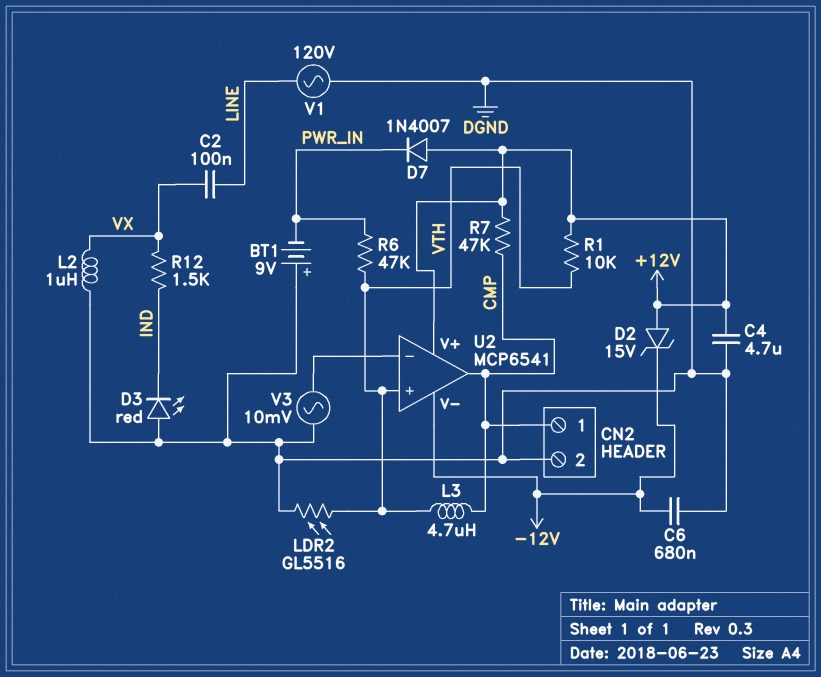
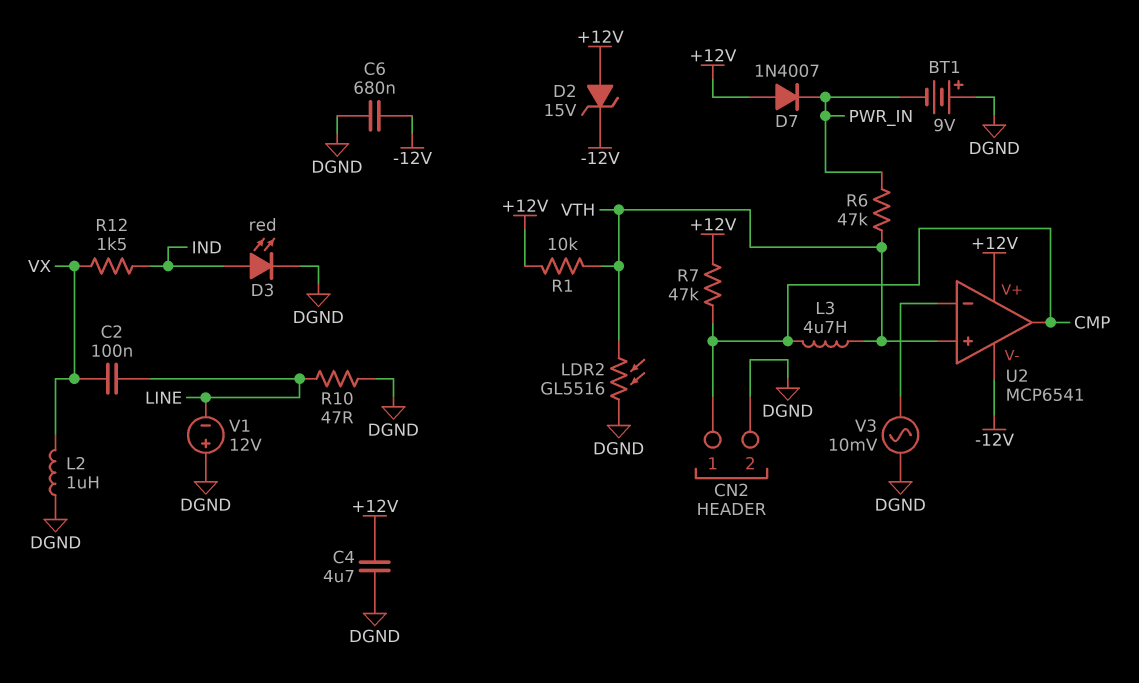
D3: LED red (A DGND, K IND) -> LED red (A IND, K DGND)
R10: none -> 47 (DGND, LINE)
V1: AC 120V (DGND, LINE) -> 12V (plus DGND, minus LINE)

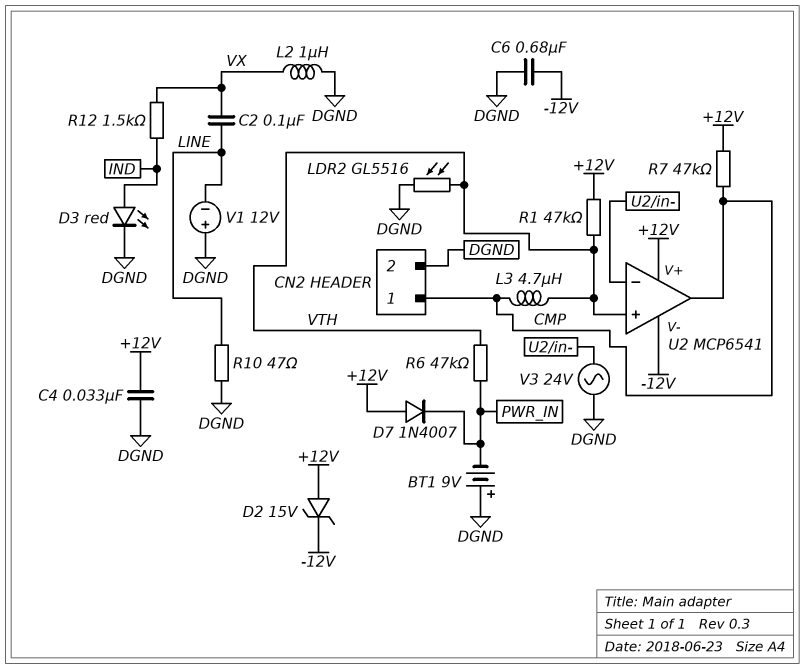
C4: 4.7uF (+12V, DGND) -> 33nF (+12V, DGND)
R1: 10k (+12V, VTH) -> 47k (+12V, VTH)
V3: AC 10mV (DGND, U2/in-) -> AC 24V (DGND, U2/in-)

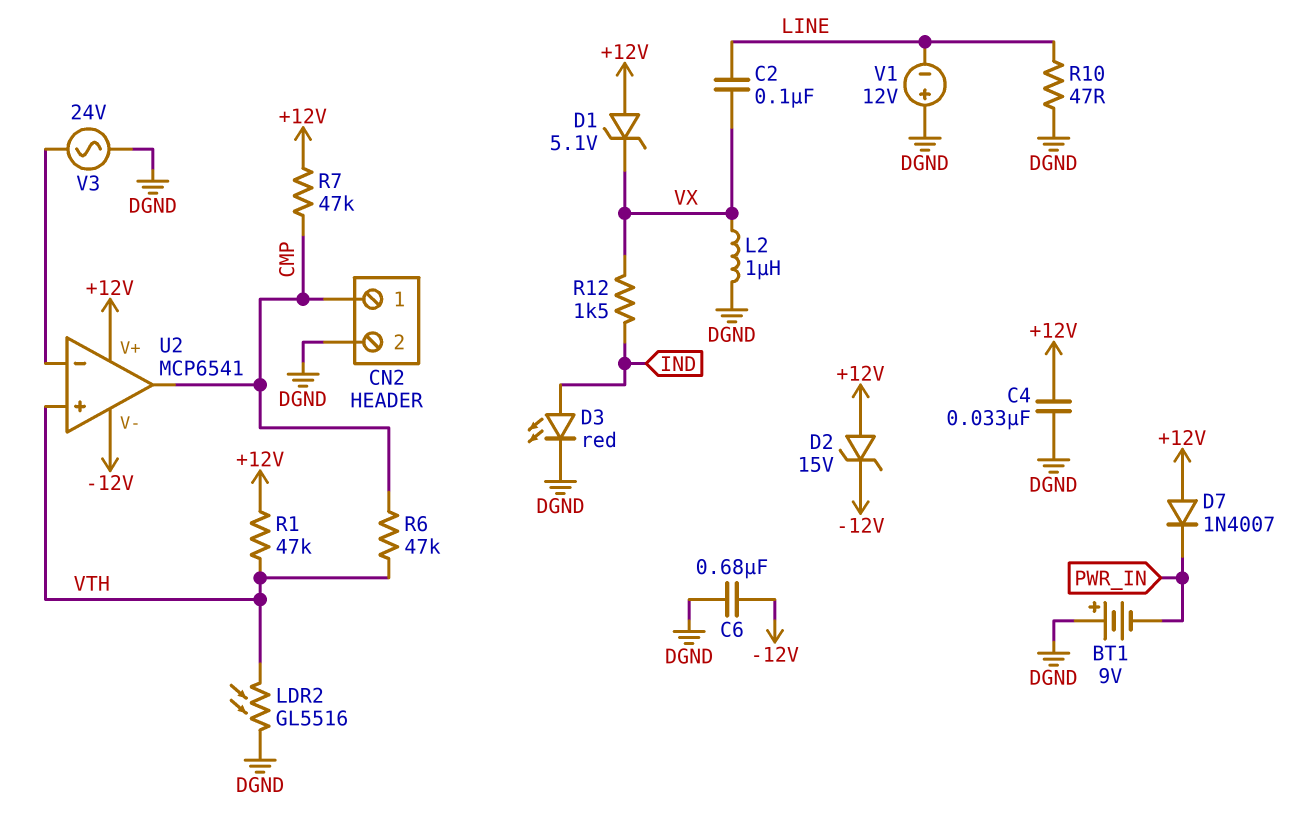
D1: none -> zener 5.1V (A +12V, K VX)
L3: 4.7uH (CMP, VTH) -> none
R6: 47k (PWR_IN, VTH) -> 47k (CMP, VTH)

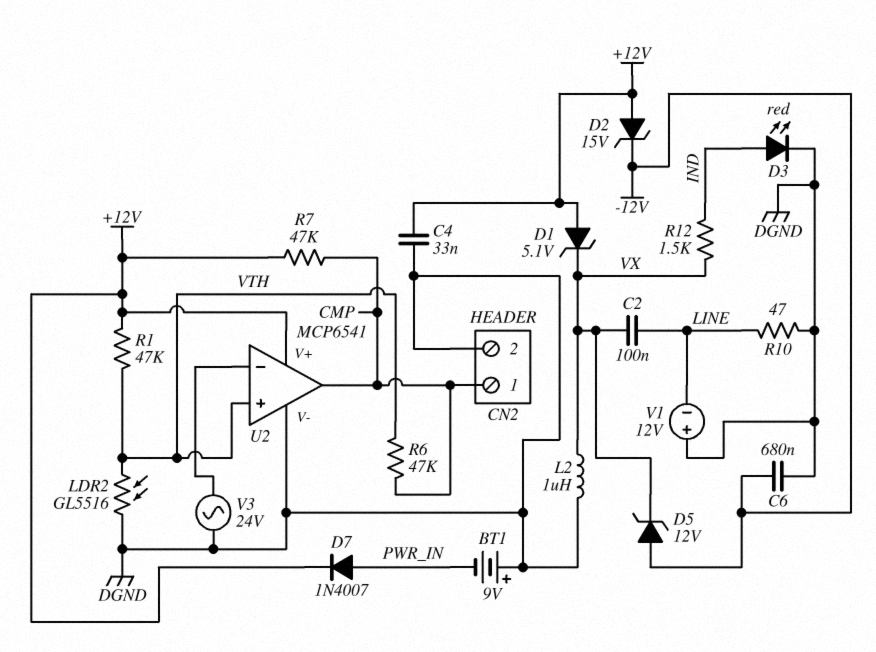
D5: none -> zener 12V (A -12V, K VX)
D7: diode 1N4007 (A +12V, K PWR_IN) -> diode 1N4007 (A PWR_IN, K +12V)
U2 pin V-: -12V -> DGND

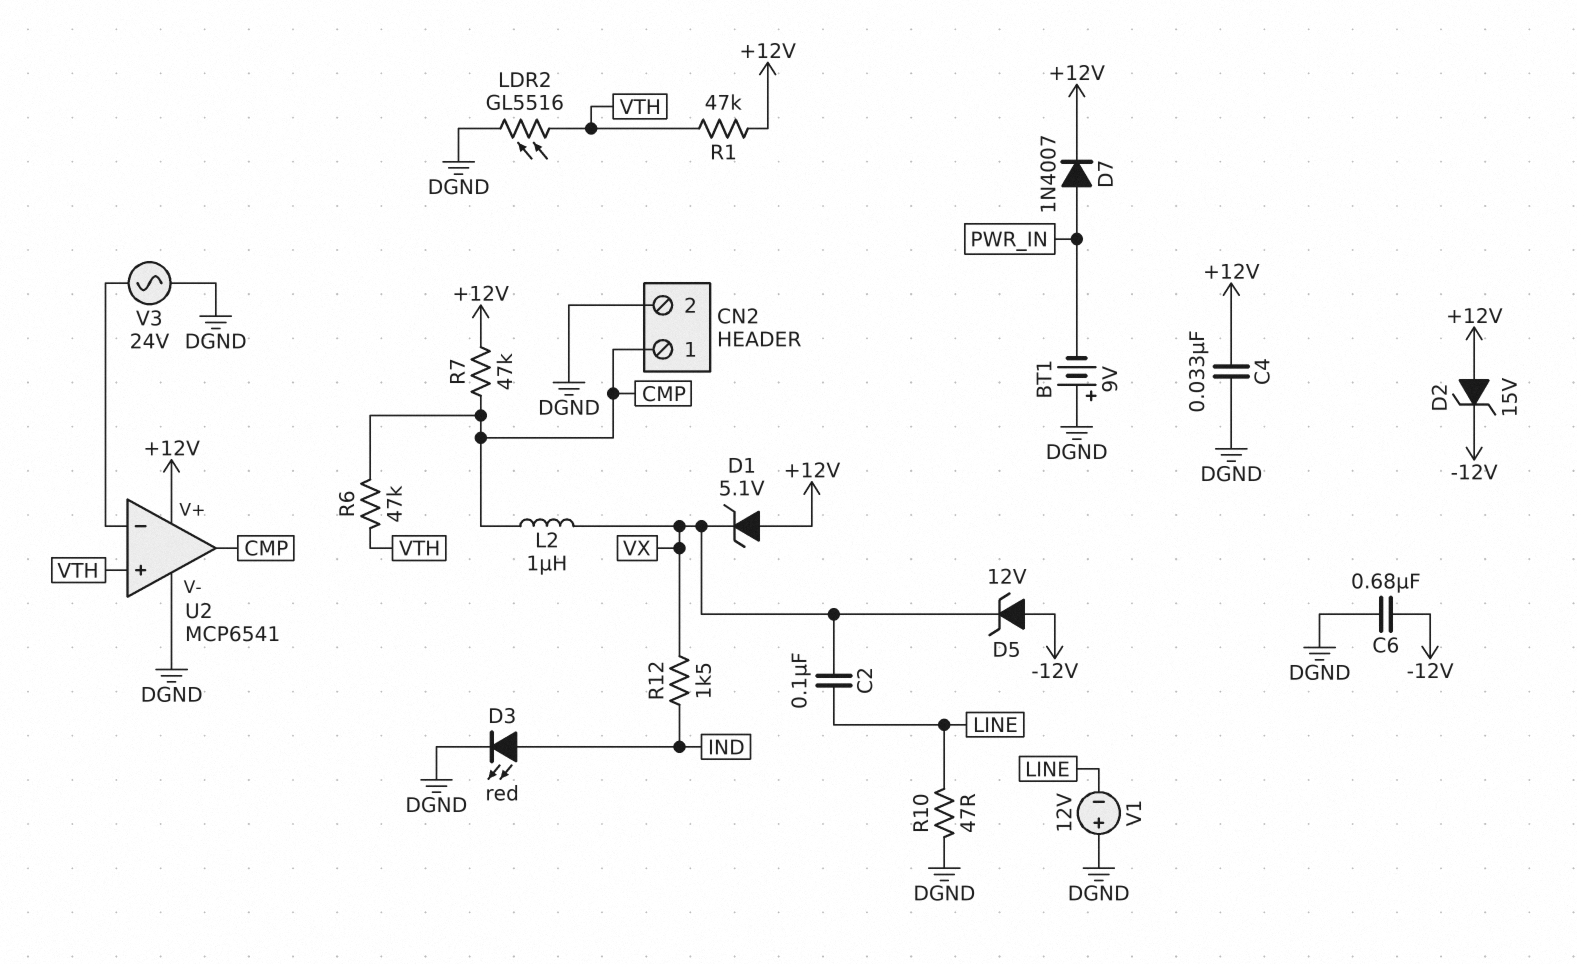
L2: 1uH (DGND, VX) -> 1uH (CMP, VX)

